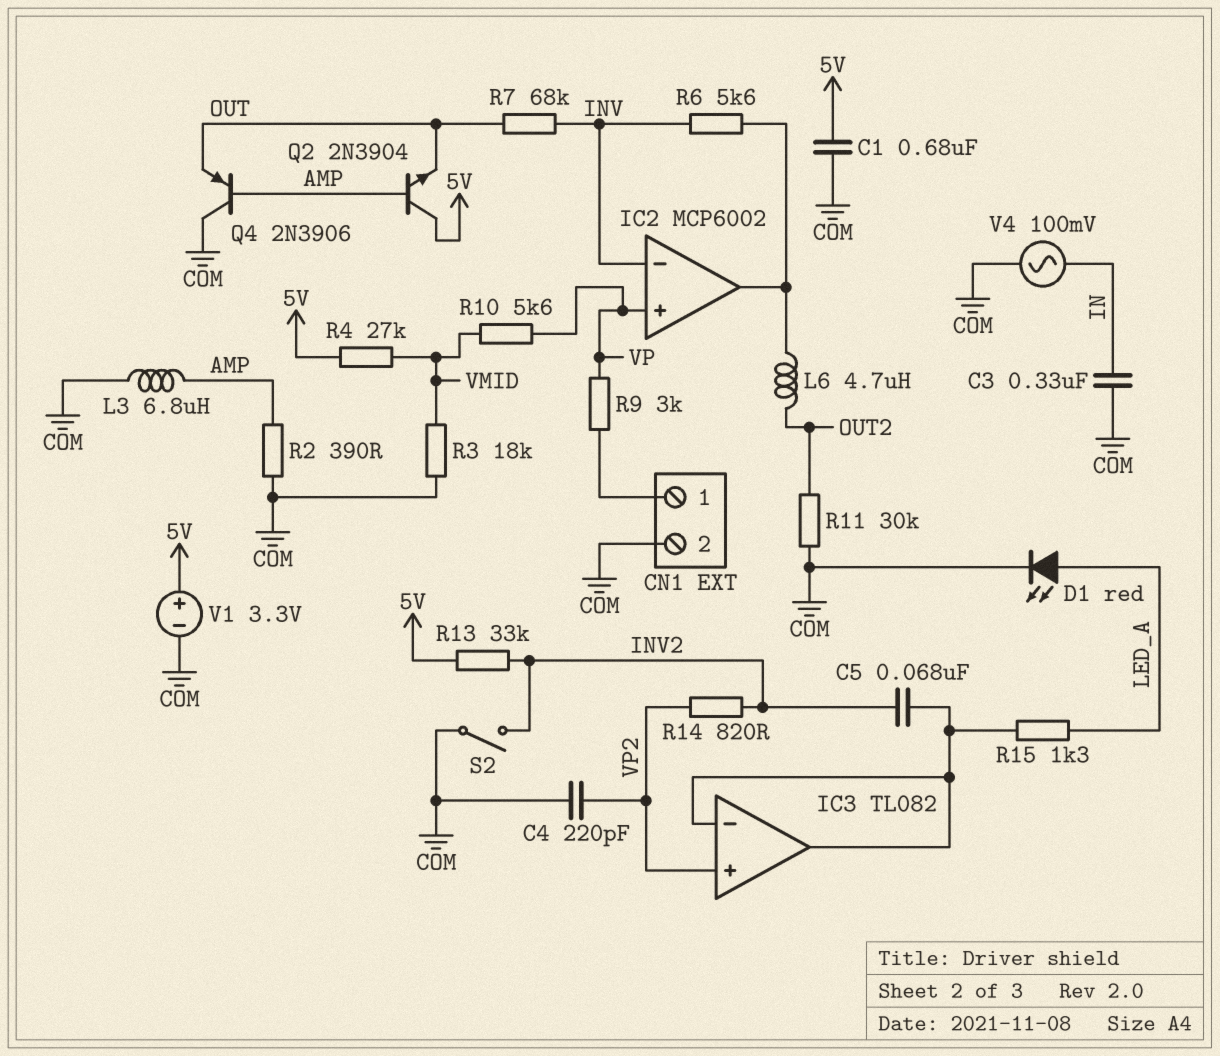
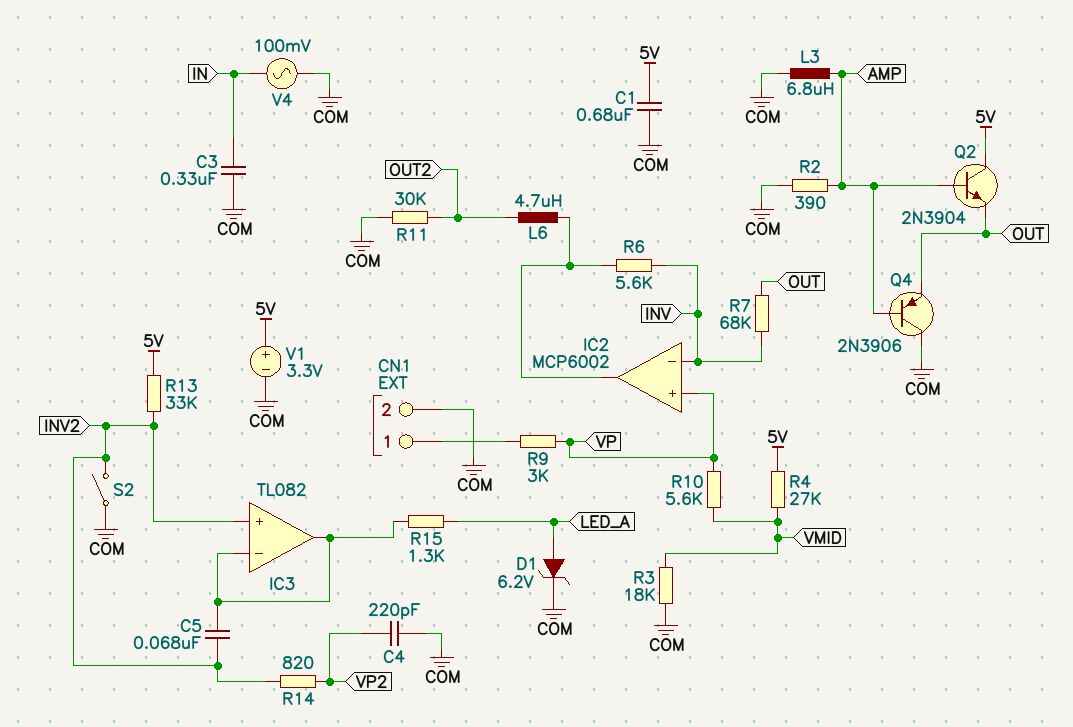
D1: LED red (A LED_A, K COM) -> zener 6.2V (A LED_A, K COM)
IC3 pin in+: VP2 -> INV2

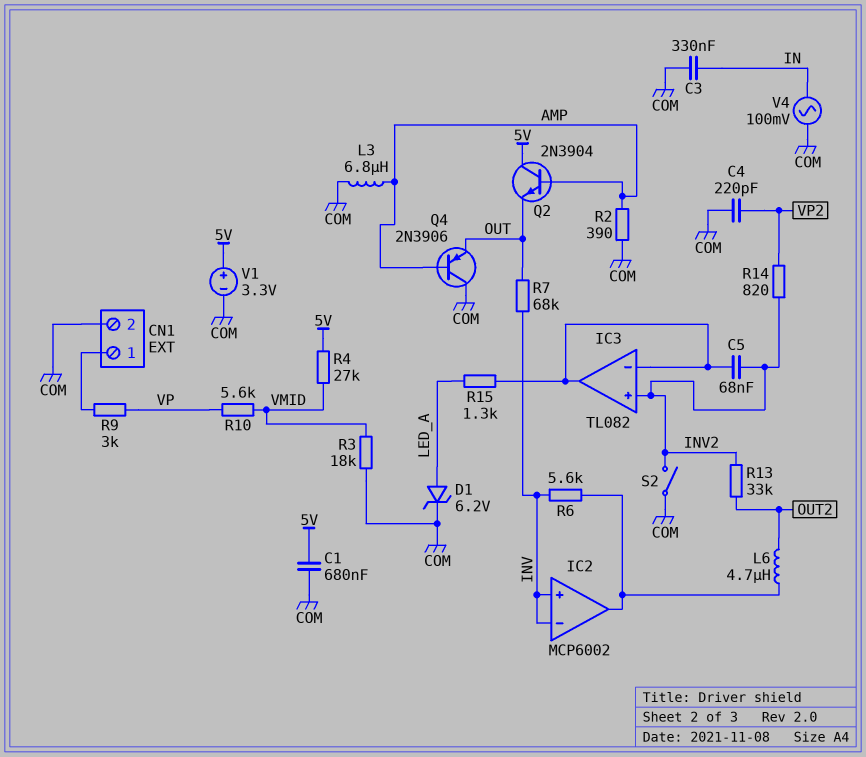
IC2 pin in+: VP -> INV
R11: 30k (COM, OUT2) -> none
R13: 33k (5V, INV2) -> 33k (INV2, OUT2)

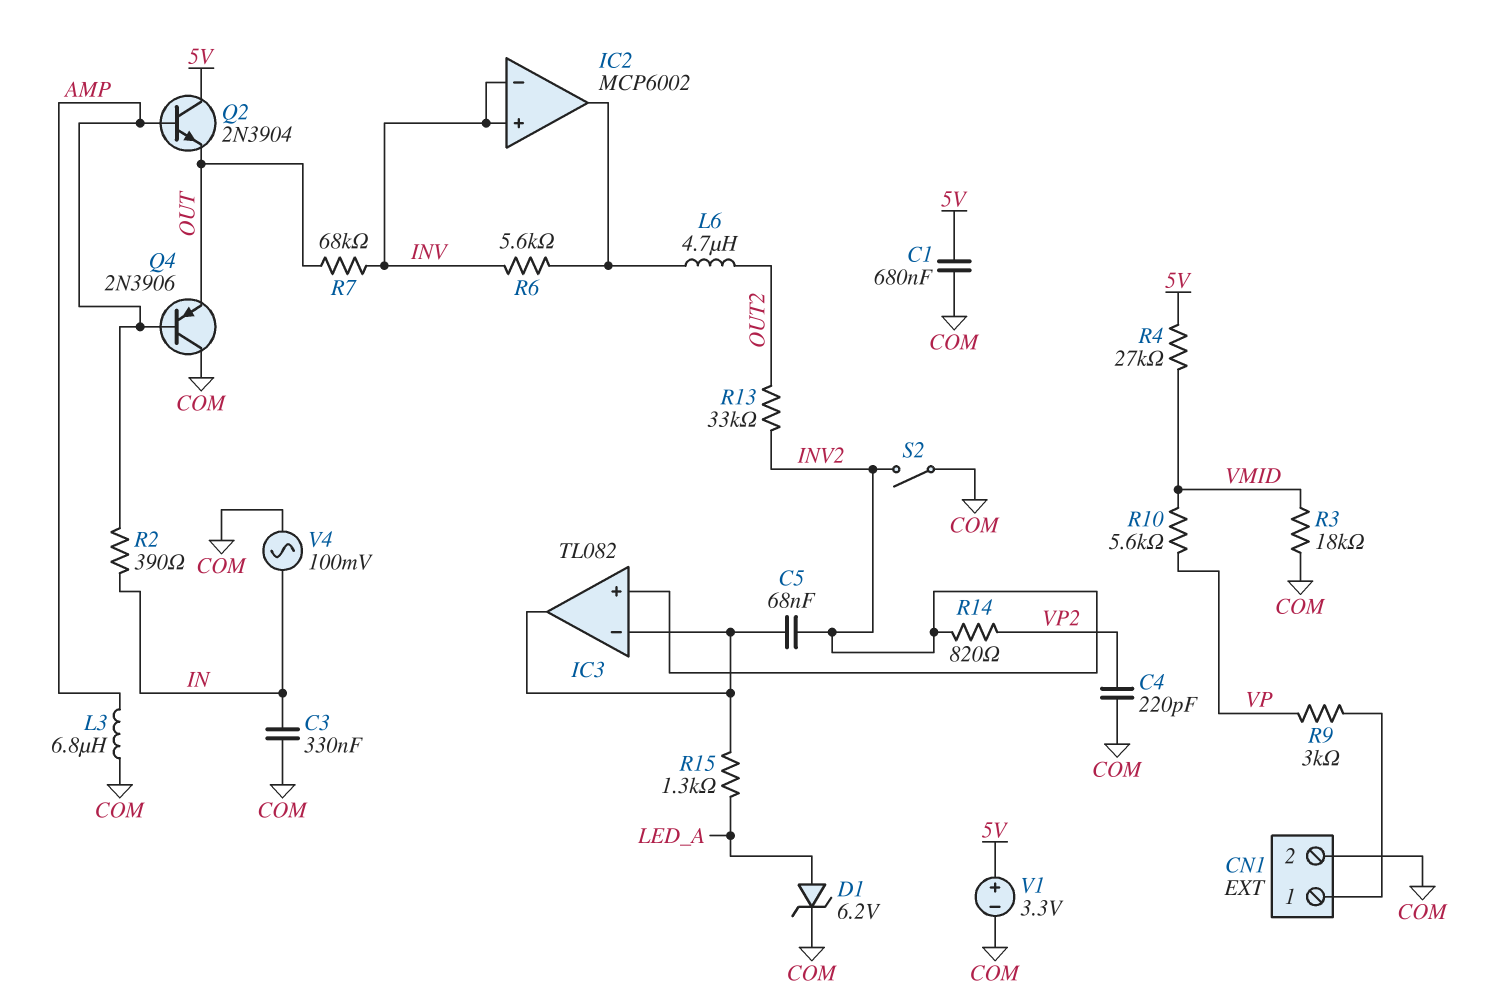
R2: 390 (AMP, COM) -> 390 (AMP, IN)

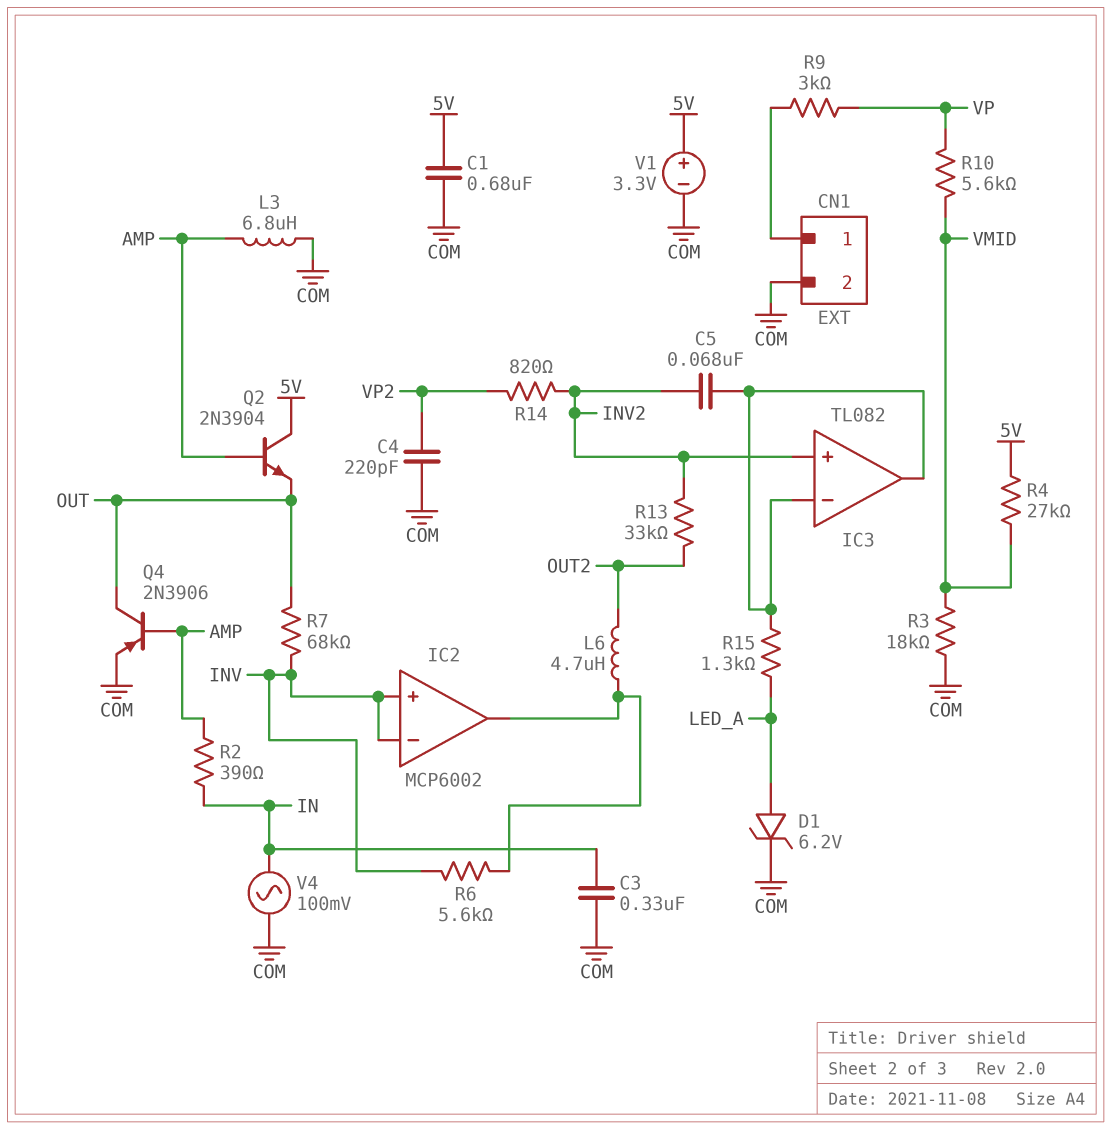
Q4: PNP 2N3906 (B AMP, C COM, E OUT) -> PNP 2N3906 (B AMP, C OUT, E COM)
S2: switch (COM, INV2) -> none

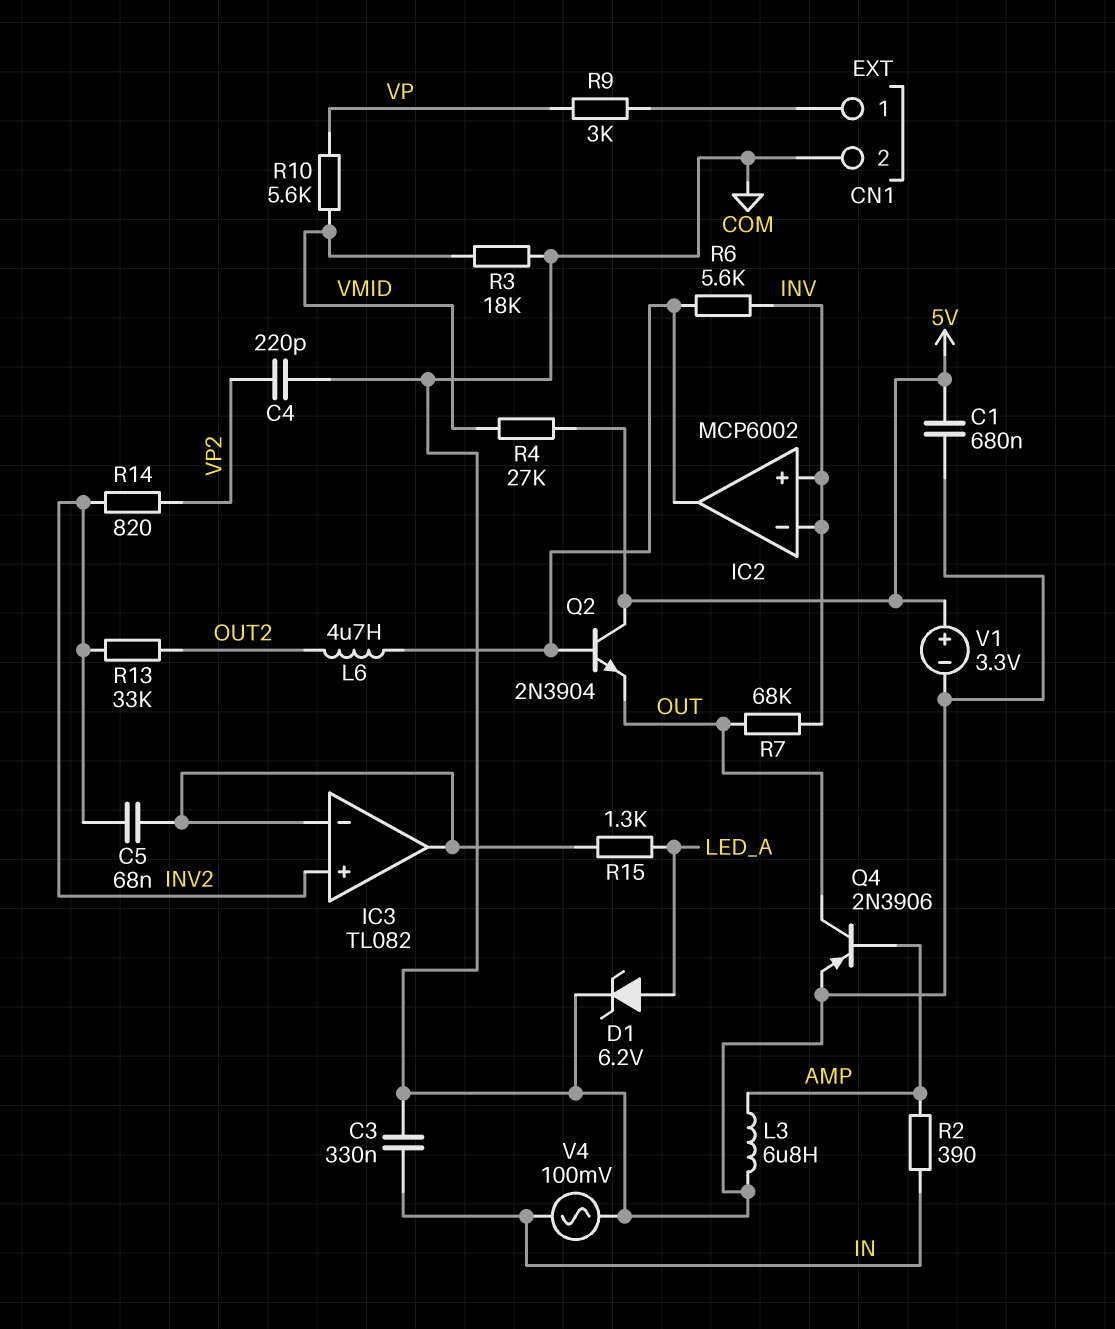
Q2: NPN 2N3904 (B AMP, C 5V, E OUT) -> NPN 2N3904 (B IC2/out, C 5V, E OUT)

